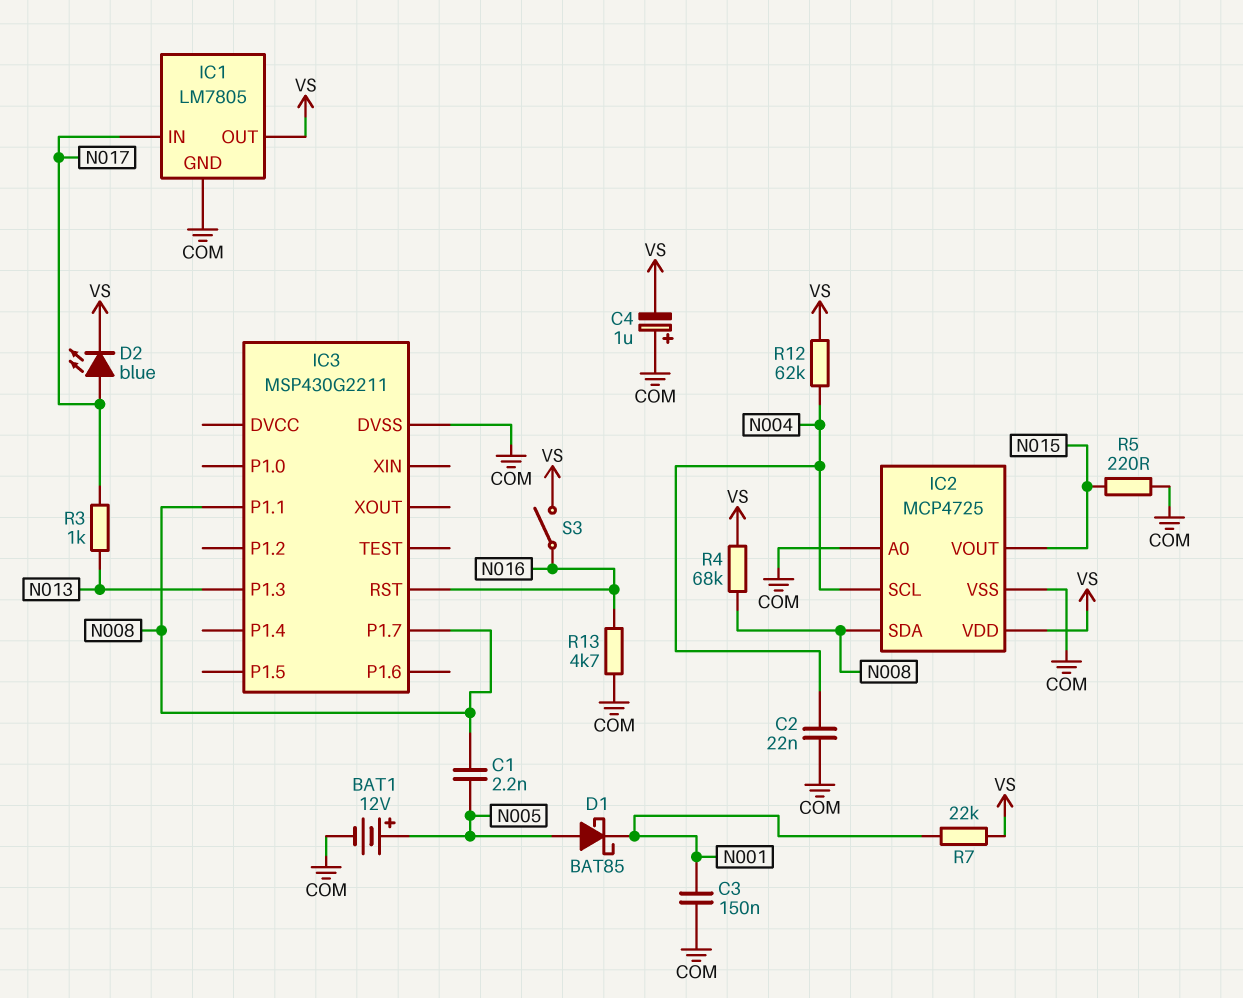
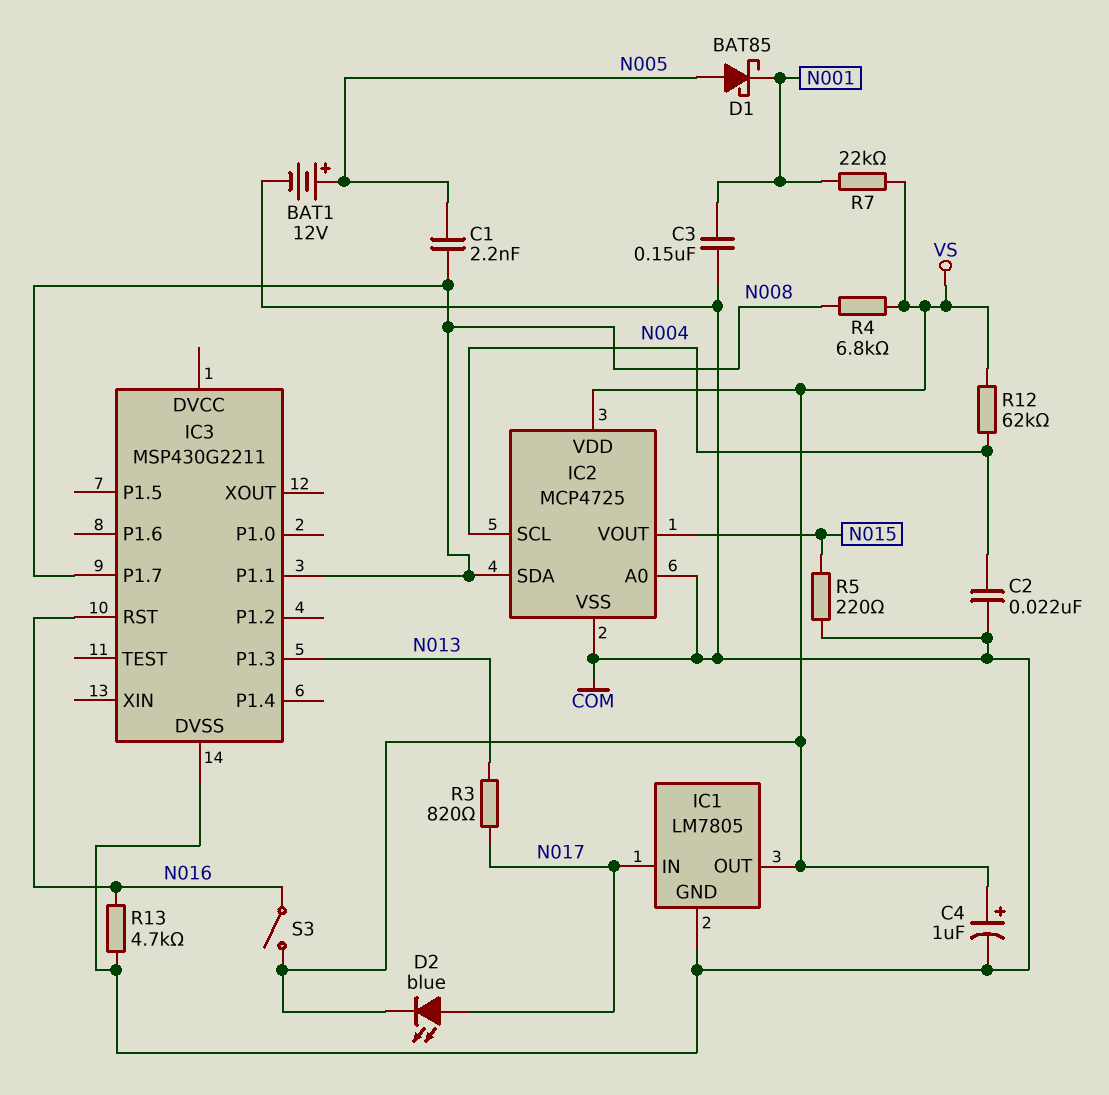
C4: 1uF (plus COM, minus VS) -> 1uF (plus VS, minus COM)
R3: 1k (N013, N017) -> 820 (N013, N017)
R4: 68k (N008, VS) -> 6.8k (N008, VS)

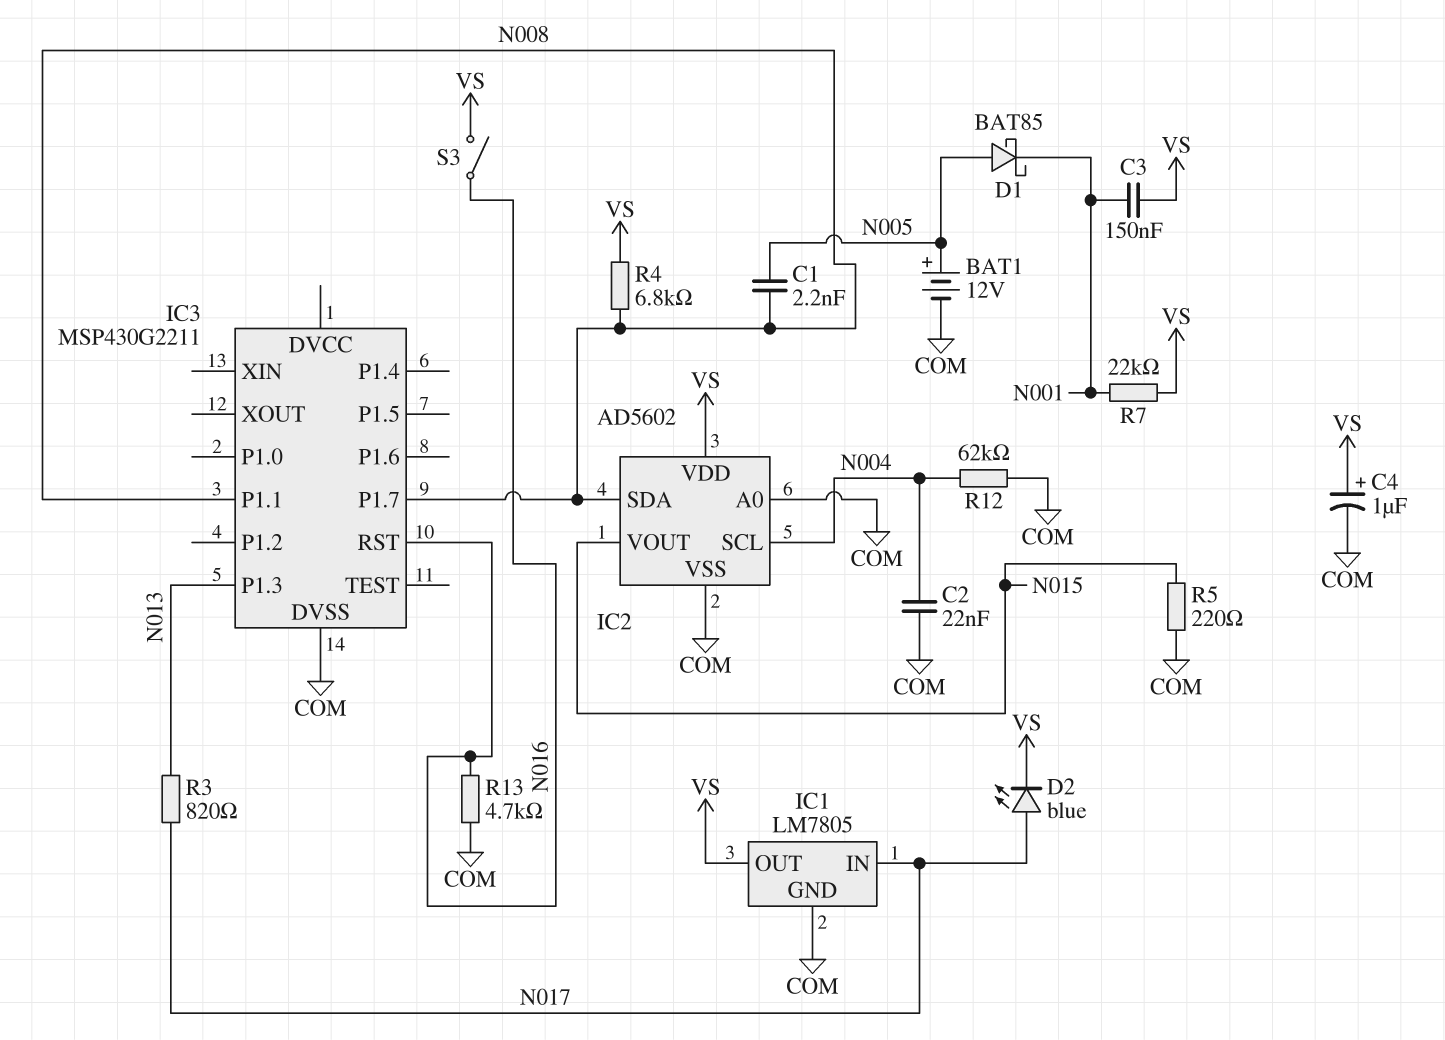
C3: 150nF (COM, N001) -> 150nF (N001, VS)
IC2: MCP4725 -> AD5602
R12: 62k (N004, VS) -> 62k (COM, N004)

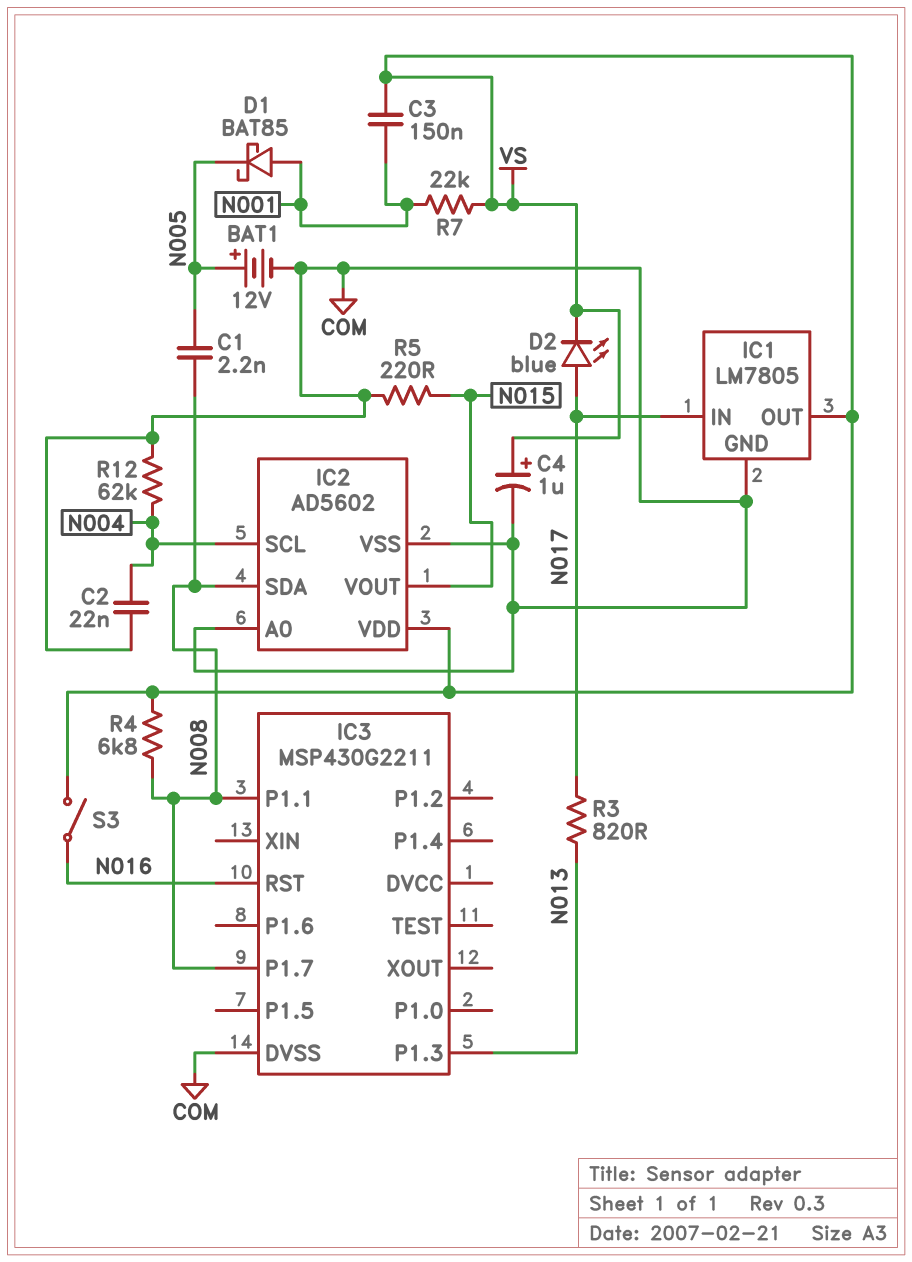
D1: schottky BAT85 (A N005, K N001) -> schottky BAT85 (A N001, K N005)
R13: 4.7k (COM, N016) -> none

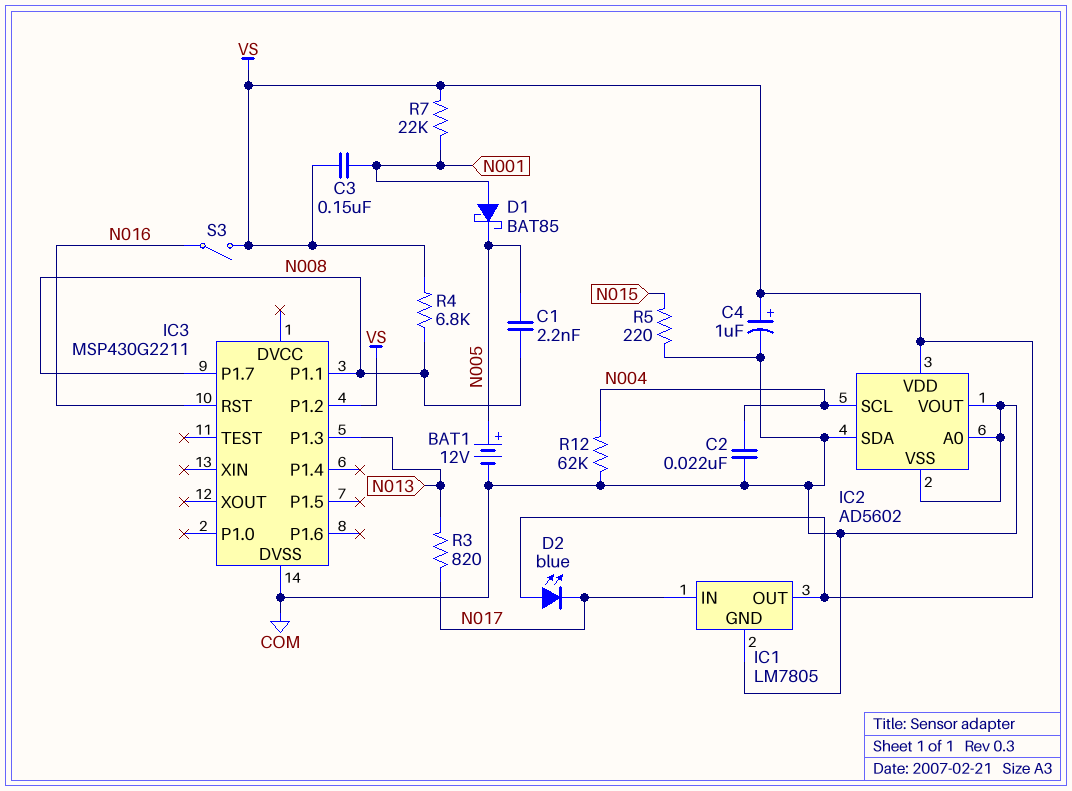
D2: LED blue (A N017, K VS) -> LED blue (A VS, K N017)
IC2 pin SDA: N008 -> COM
IC2 pin VOUT: N015 -> COM
IC3 pin P1.2: none -> VS

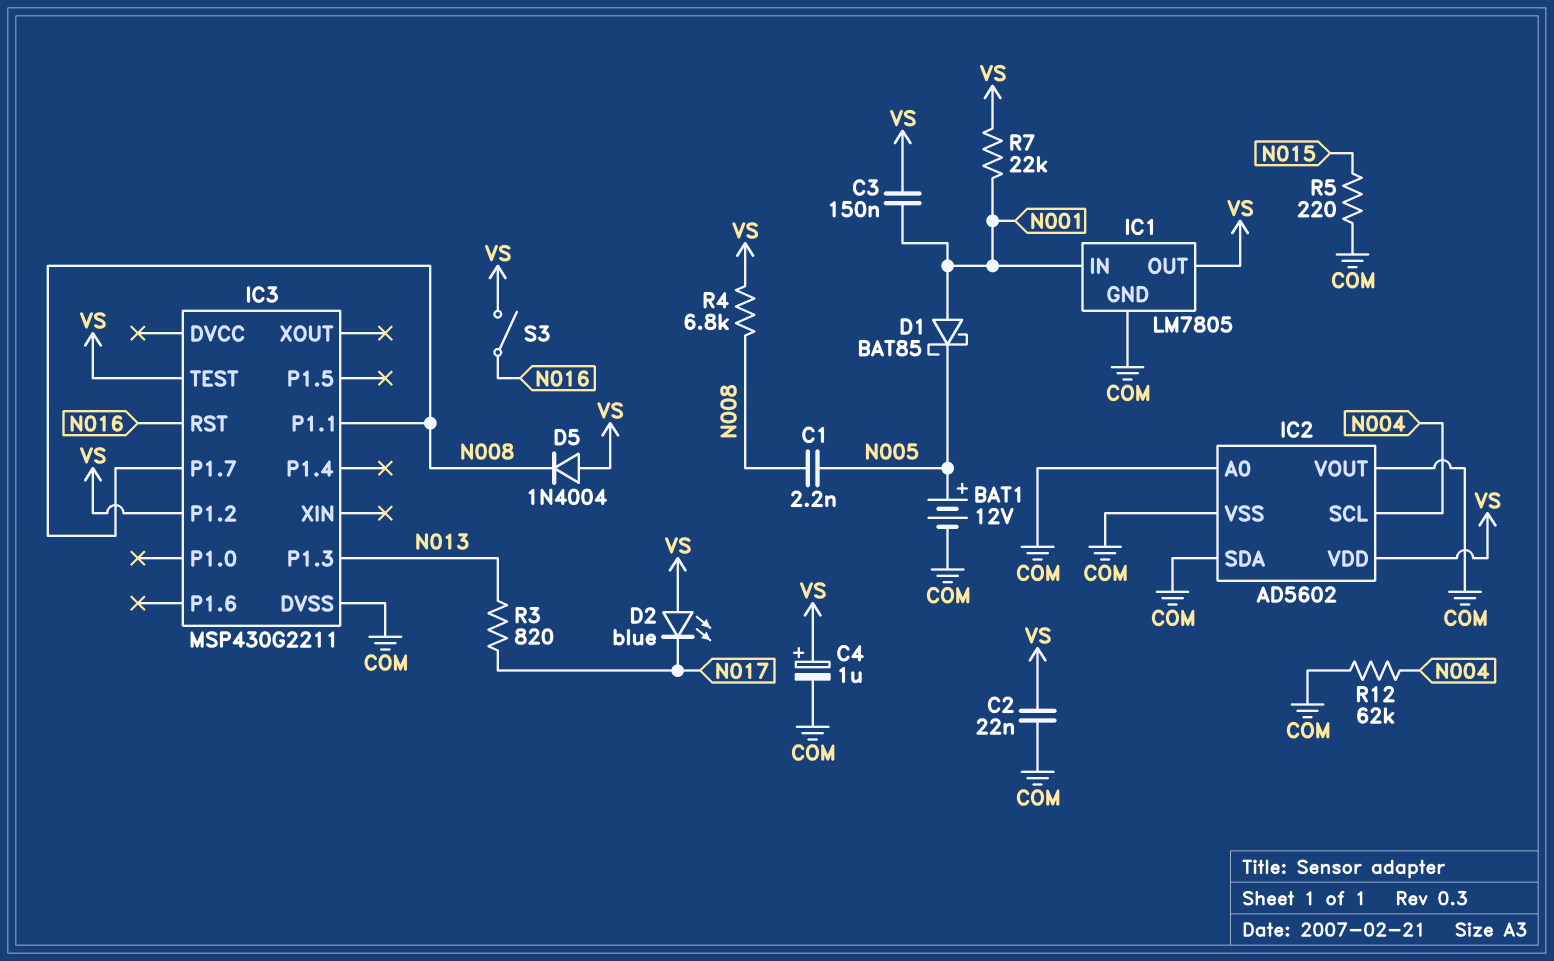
C2: 22nF (COM, N004) -> 22nF (COM, VS)
D5: none -> diode 1N4004 (A VS, K N008)
IC1 pin IN: N017 -> N001
IC3 pin TEST: none -> VS

